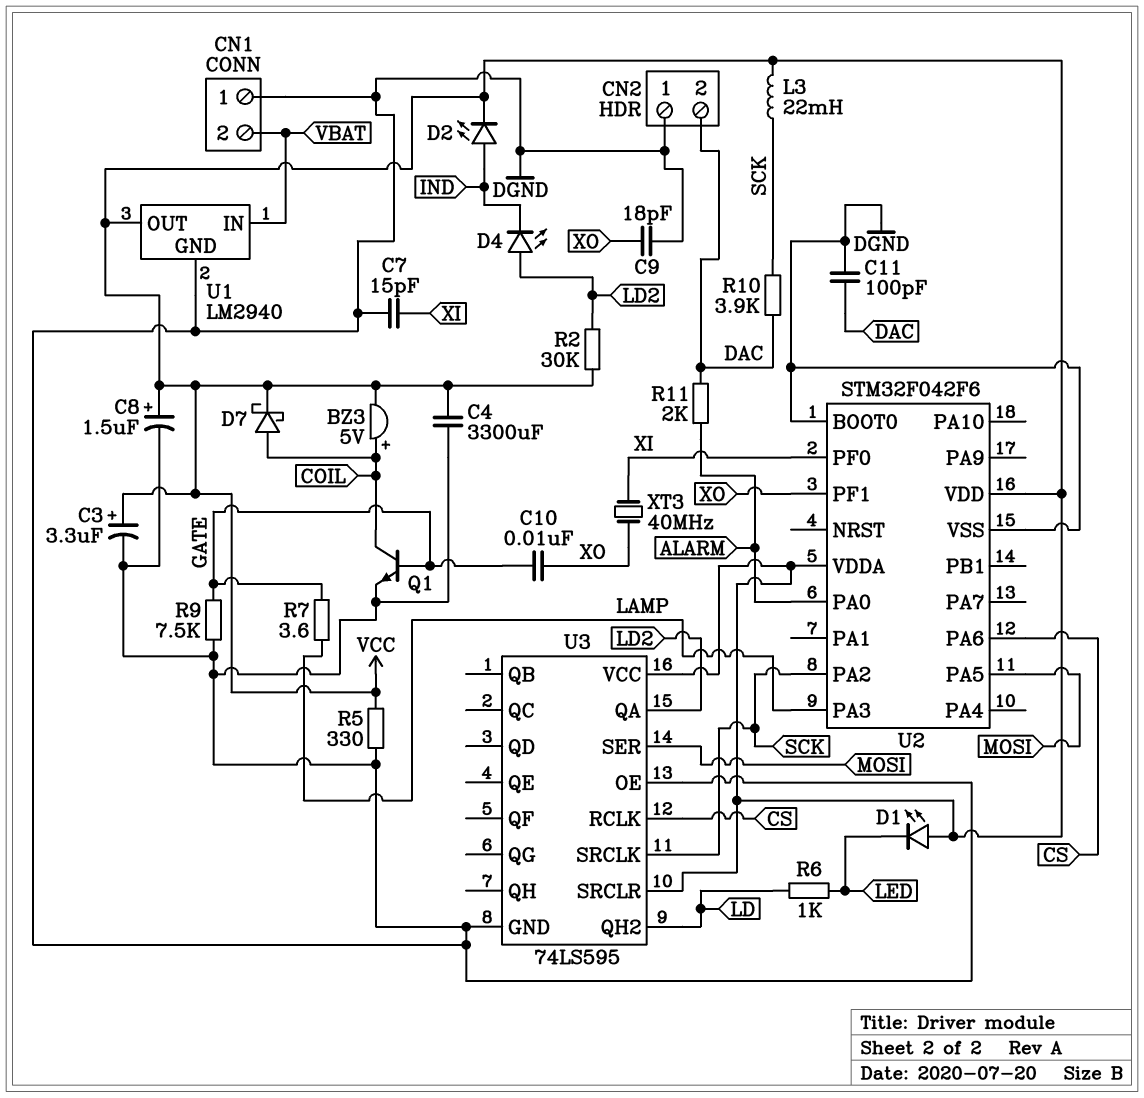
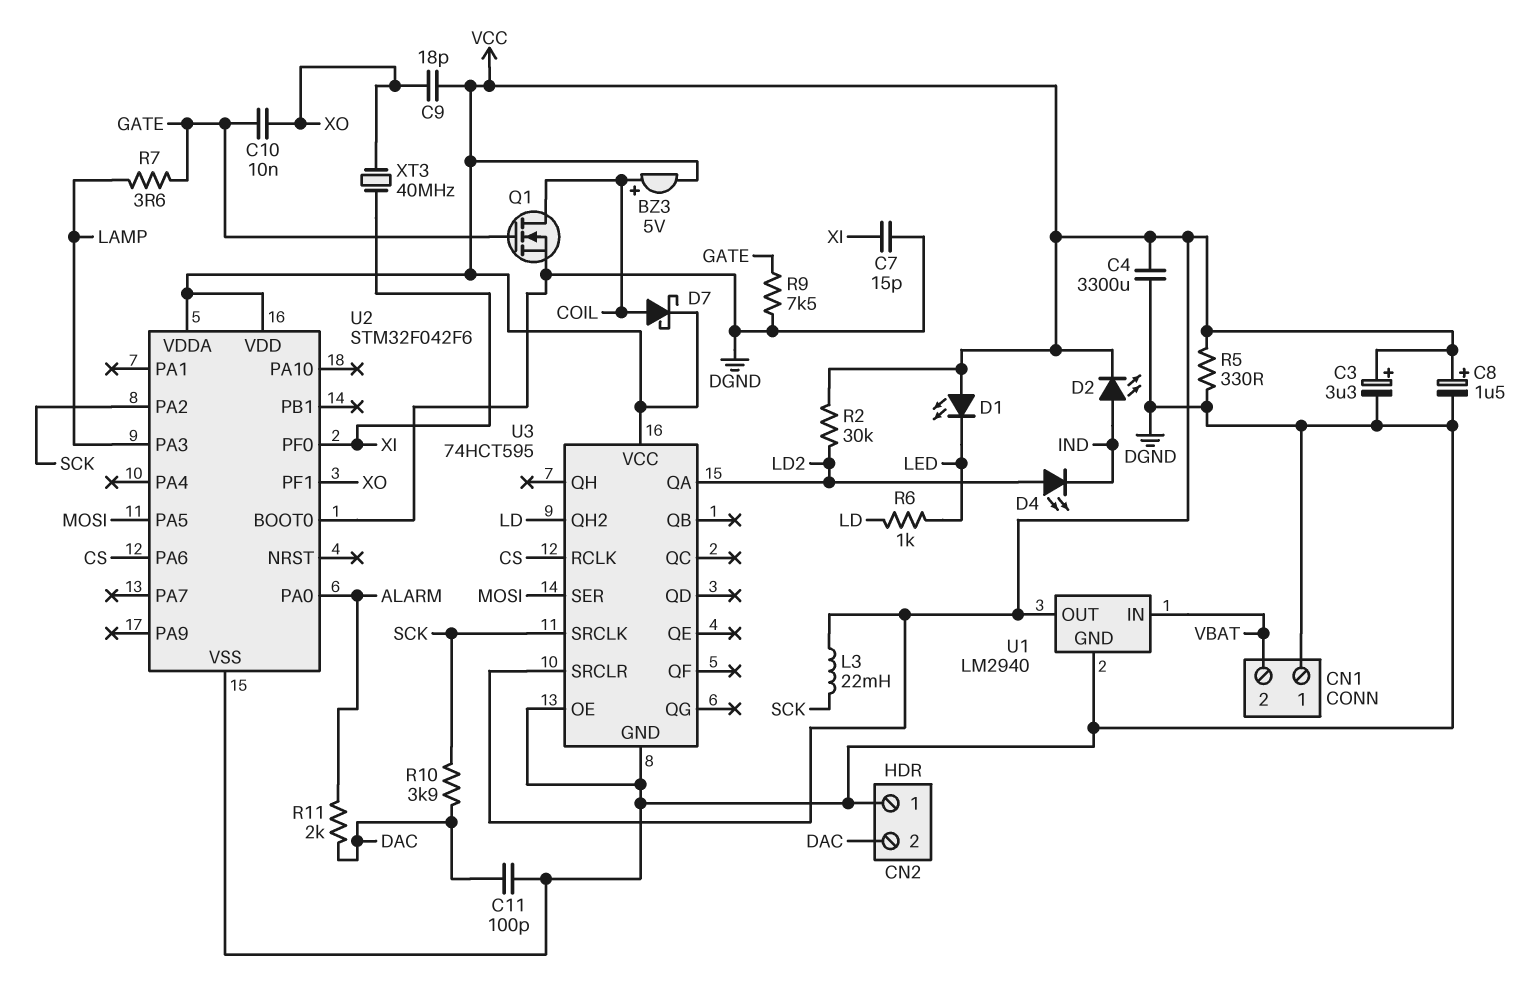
C9: 18pF (DGND, XO) -> 18pF (VCC, XO)
Q1: NPN (B GATE, C COIL, E DGND) -> NMOS (G GATE, D COIL, S DGND)
U3: 74LS595 -> 74HCT595

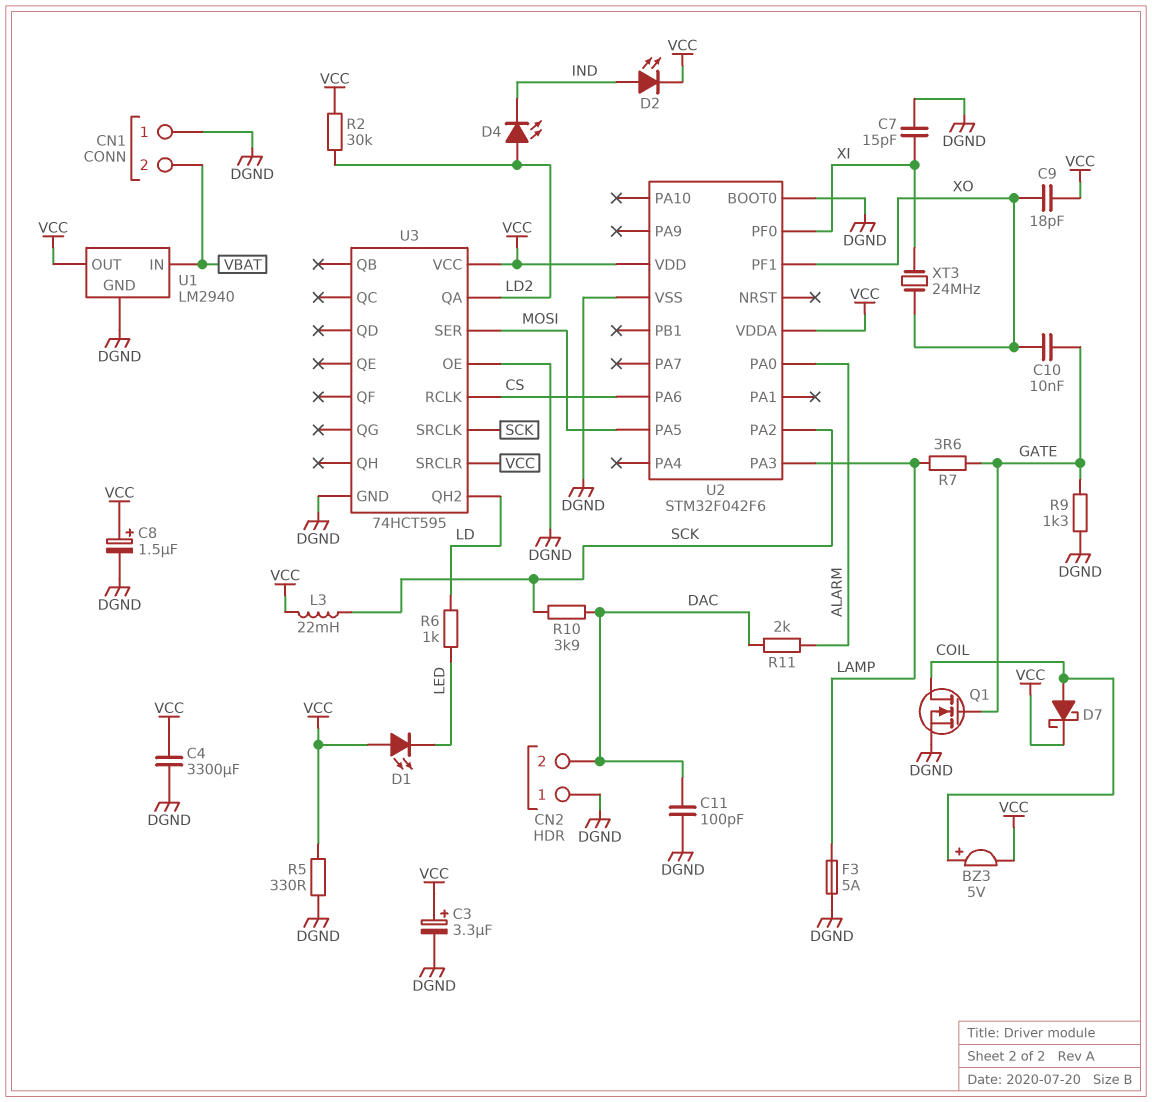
F3: none -> 5A (DGND, LAMP)
R9: 7.5k (DGND, GATE) -> 1.3k (DGND, GATE)
XT3: 40MHz (XI, XO) -> 24MHz (XI, XO)

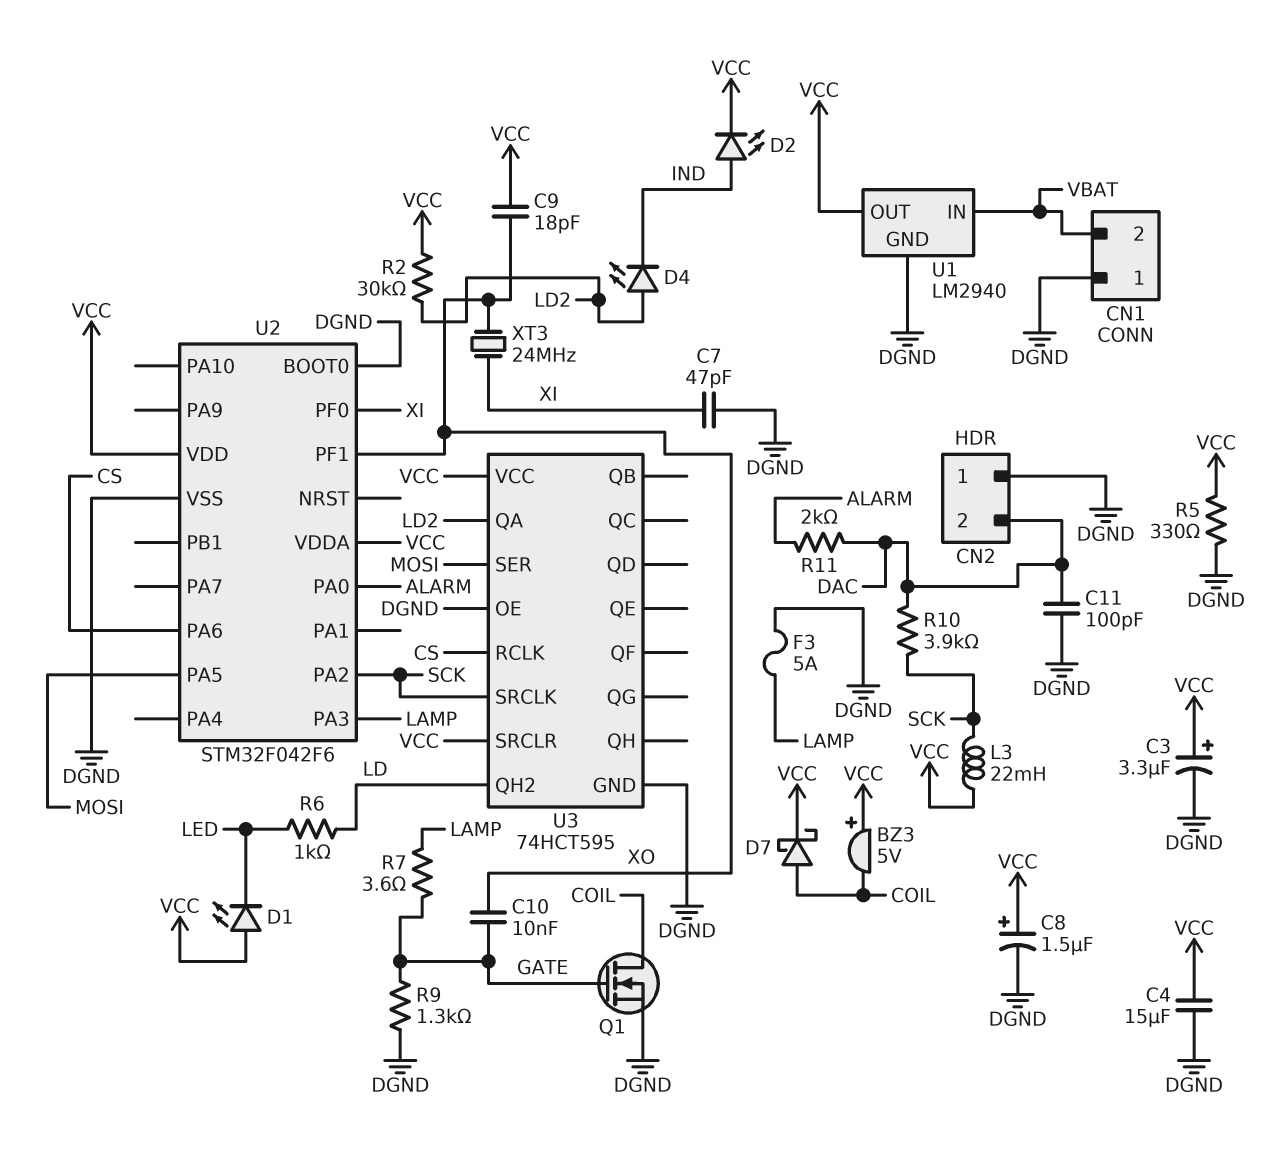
BZ3: buzzer 5V (plus COIL, minus VCC) -> buzzer 5V (plus VCC, minus COIL)
C4: 3300uF (DGND, VCC) -> 15uF (DGND, VCC)
C7: 15pF (DGND, XI) -> 47pF (DGND, XI)

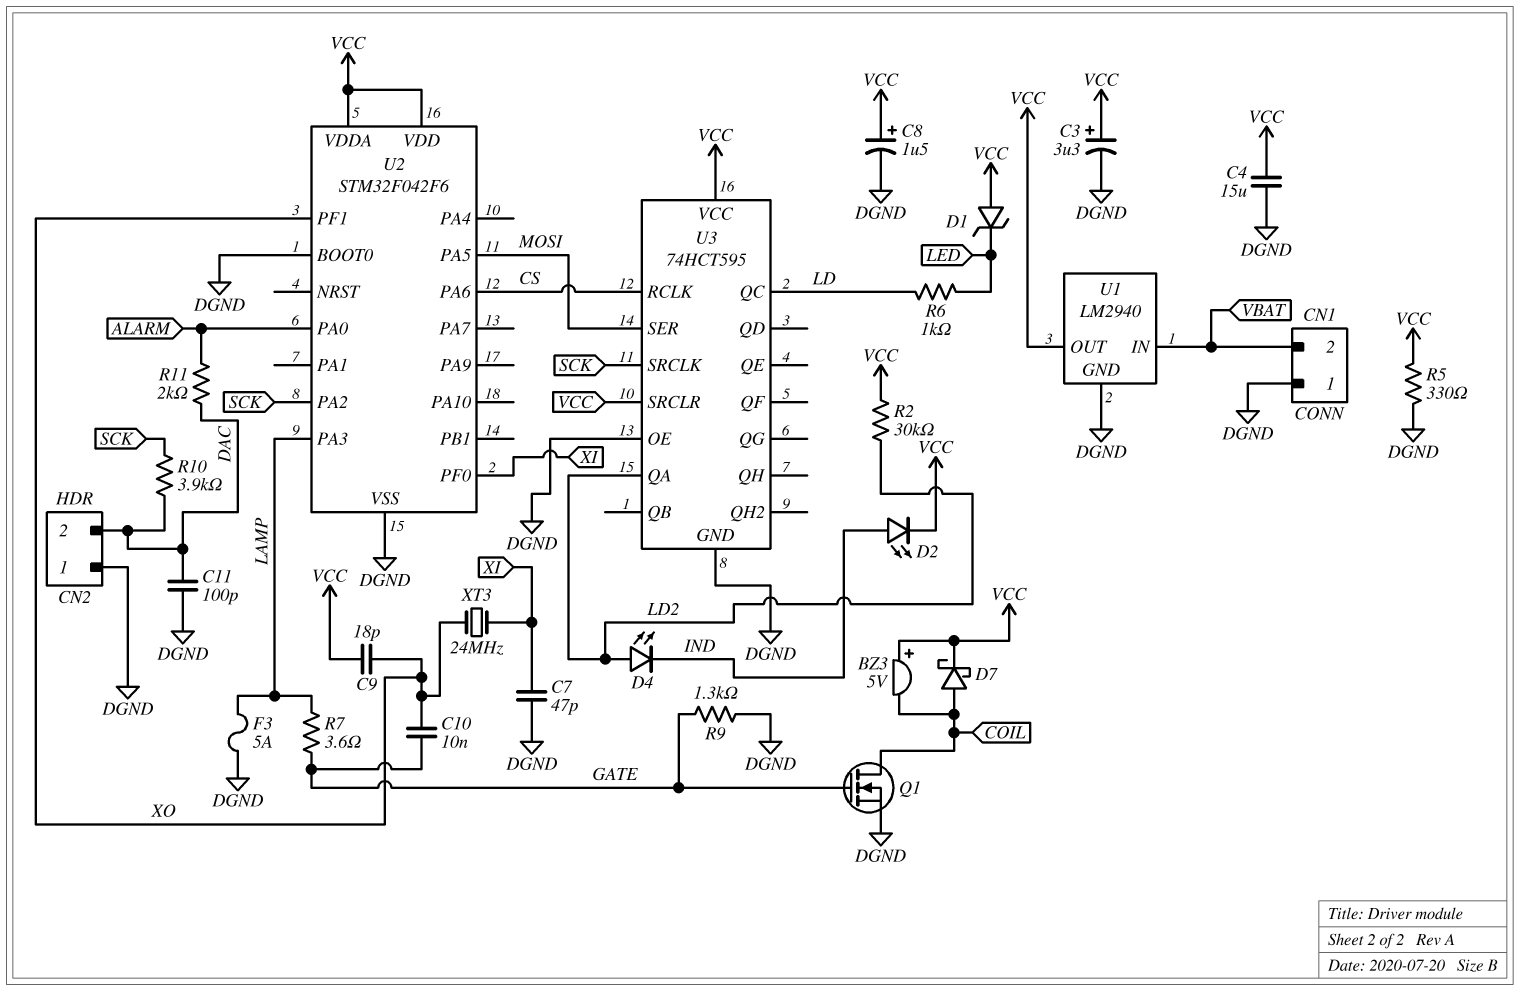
D1: LED (A VCC, K LED) -> zener (A VCC, K LED)
L3: 22mH (SCK, VCC) -> none
U3 pin QC: none -> LD
U3 pin QH2: LD -> none

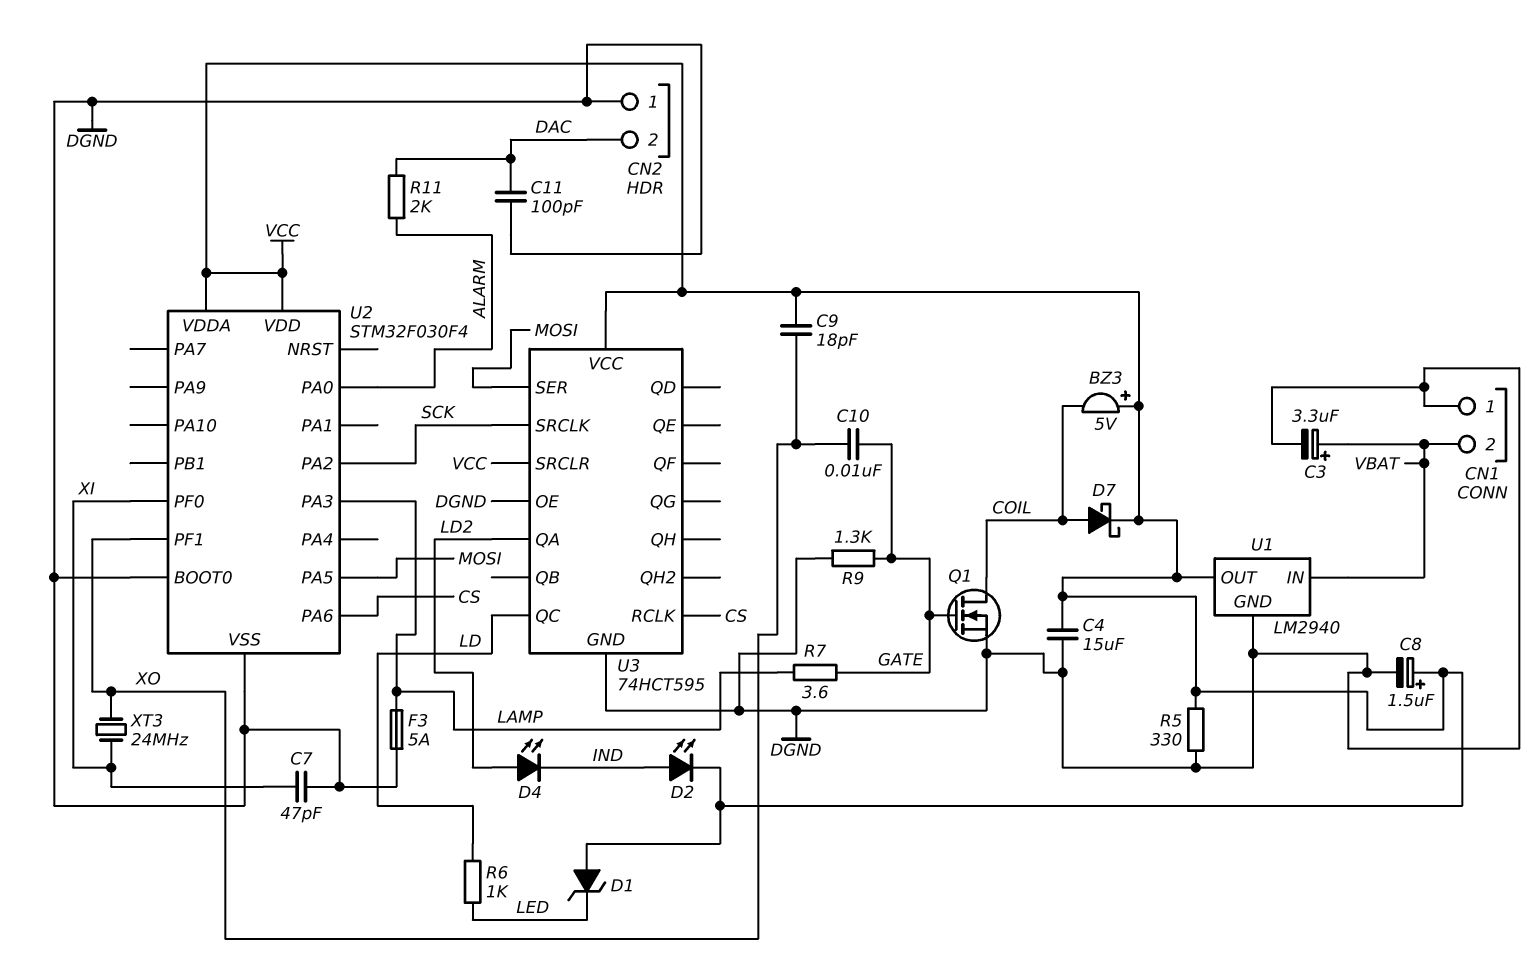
C3: 3.3uF (plus VCC, minus DGND) -> 3.3uF (plus VBAT, minus DGND)
R2: 30k (LD2, VCC) -> none
R10: 3.9k (DAC, SCK) -> none
U2: STM32F042F6 -> STM32F030F4

